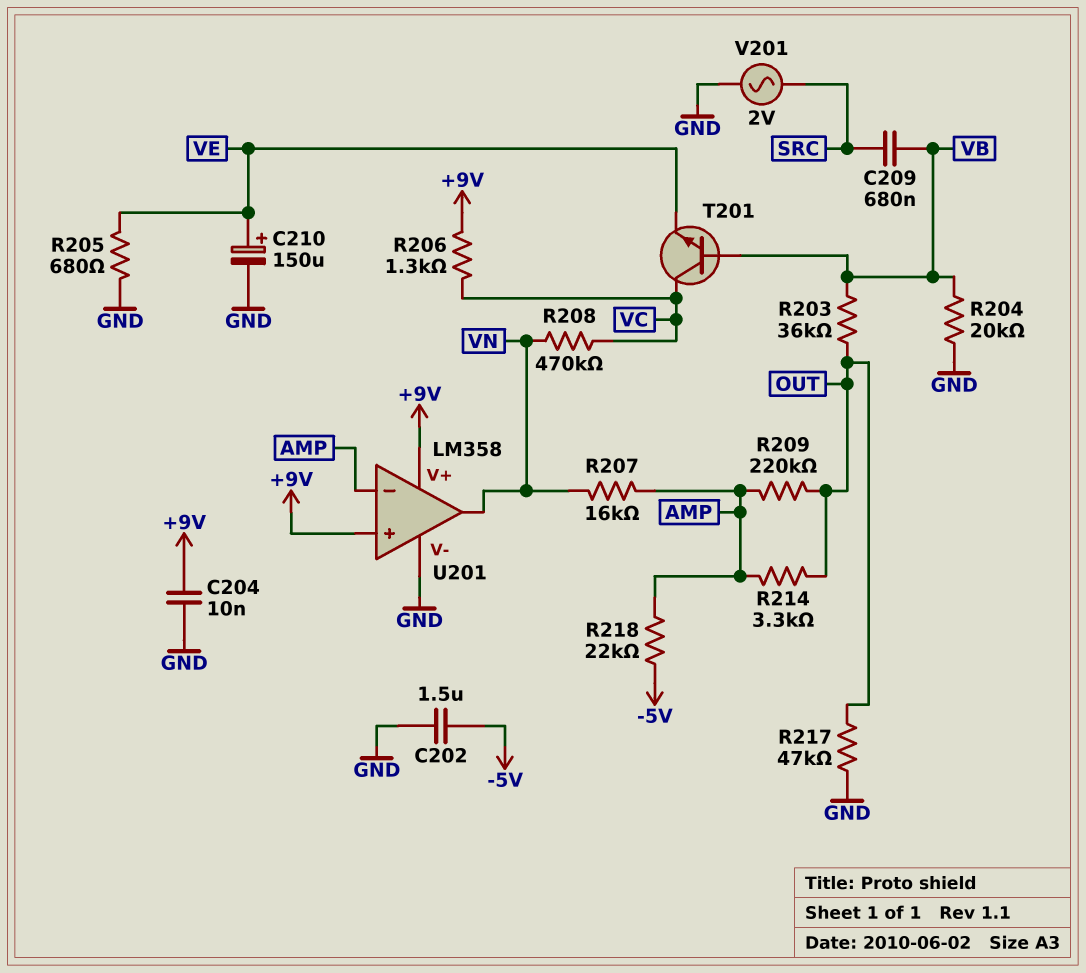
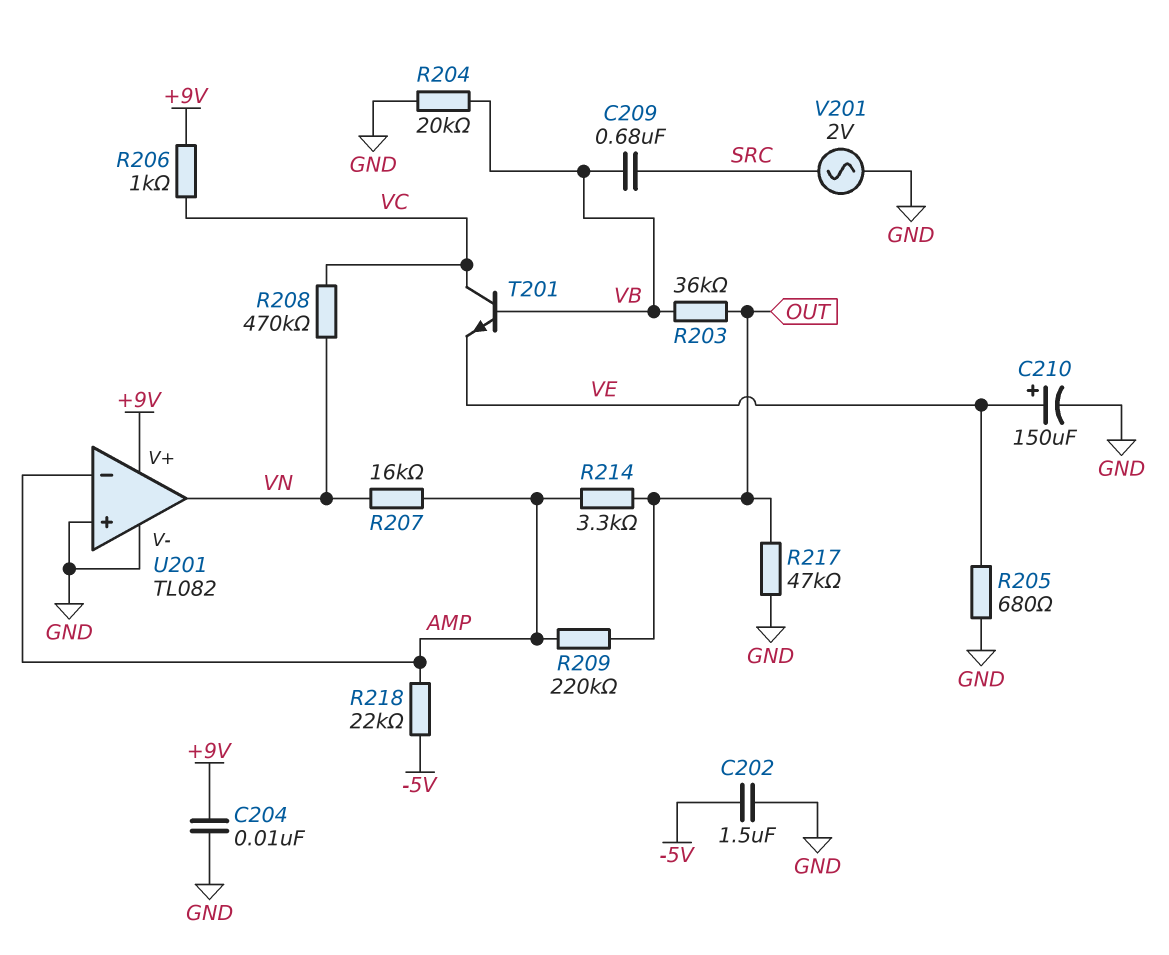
R206: 1.3k (+9V, VC) -> 1k (+9V, VC)
U201: LM358 -> TL082
U201 pin in+: +9V -> GND

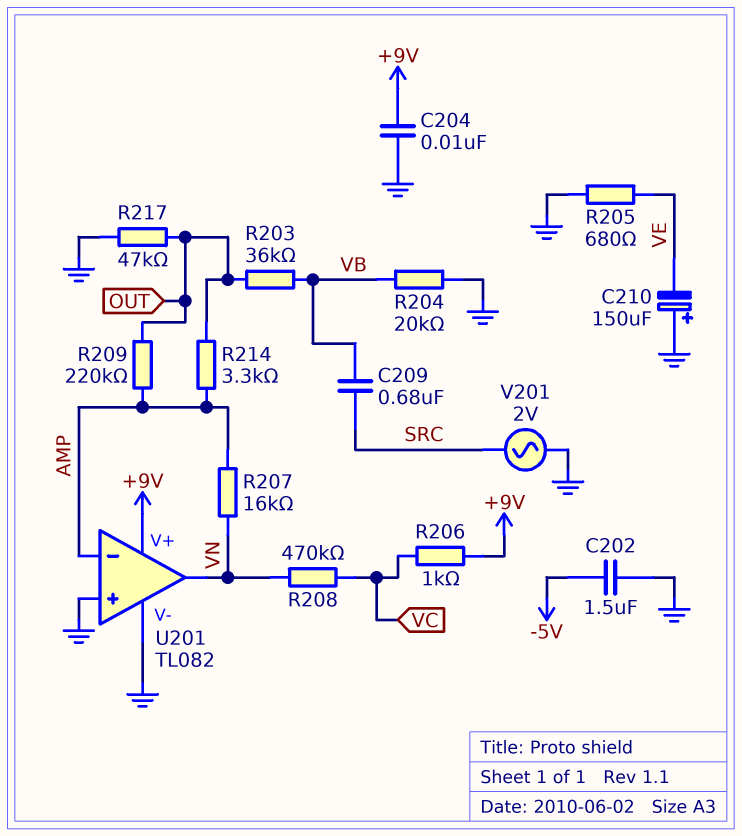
C210: 150uF (plus VE, minus GND) -> 150uF (plus GND, minus VE)
R218: 22k (-5V, AMP) -> none
T201: NPN (B VB, C VC, E VE) -> none

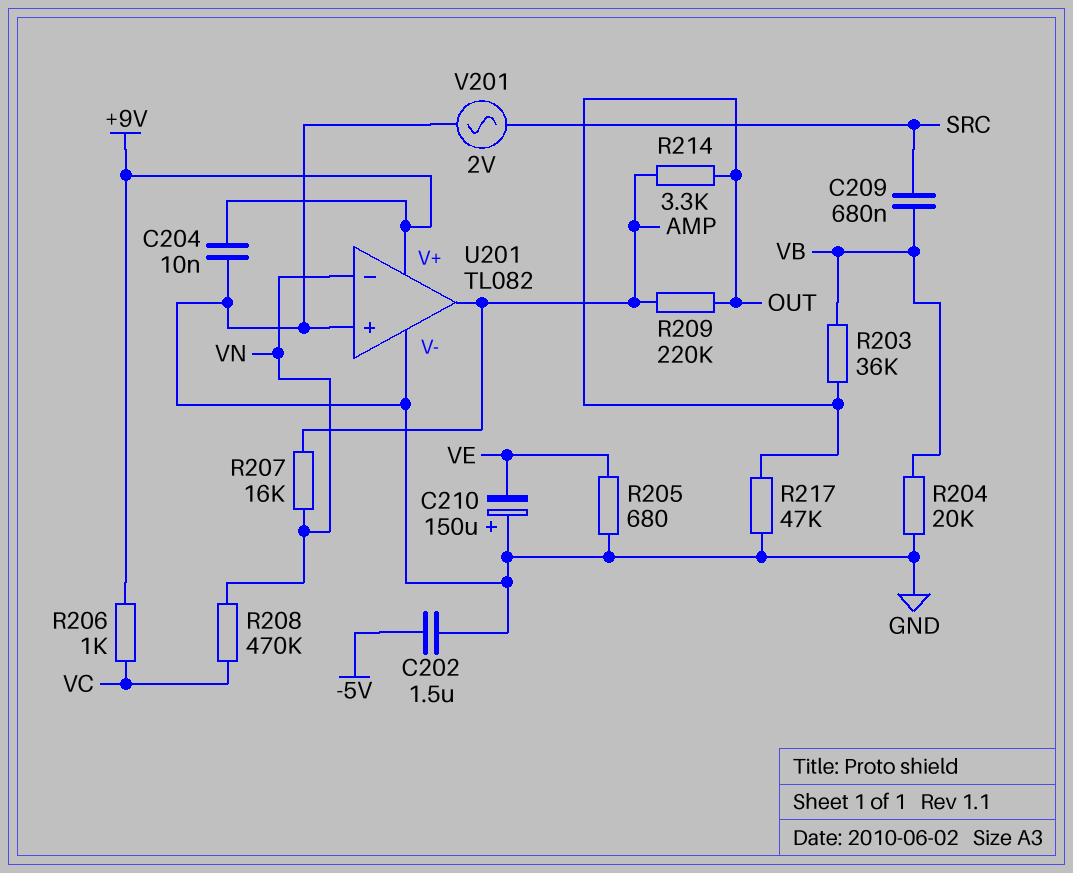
U201 pin in-: AMP -> VN
U201 pin out: VN -> AMP

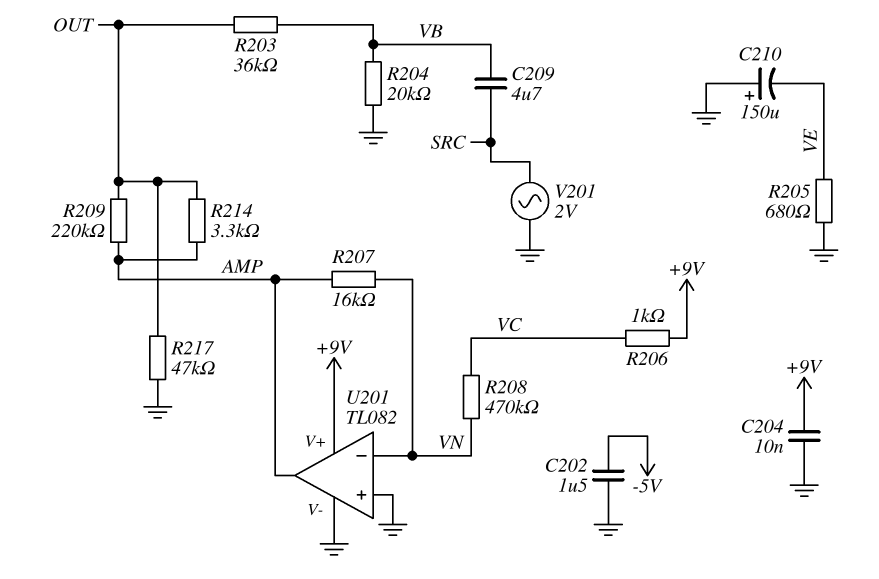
C209: 680nF (SRC, VB) -> 4.7uF (SRC, VB)

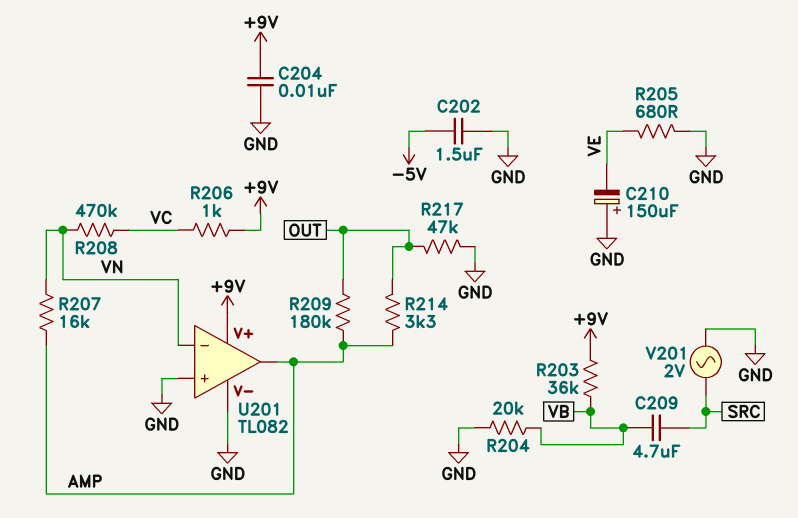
R203: 36k (OUT, VB) -> 36k (+9V, VB)
R209: 220k (AMP, OUT) -> 180k (AMP, OUT)

